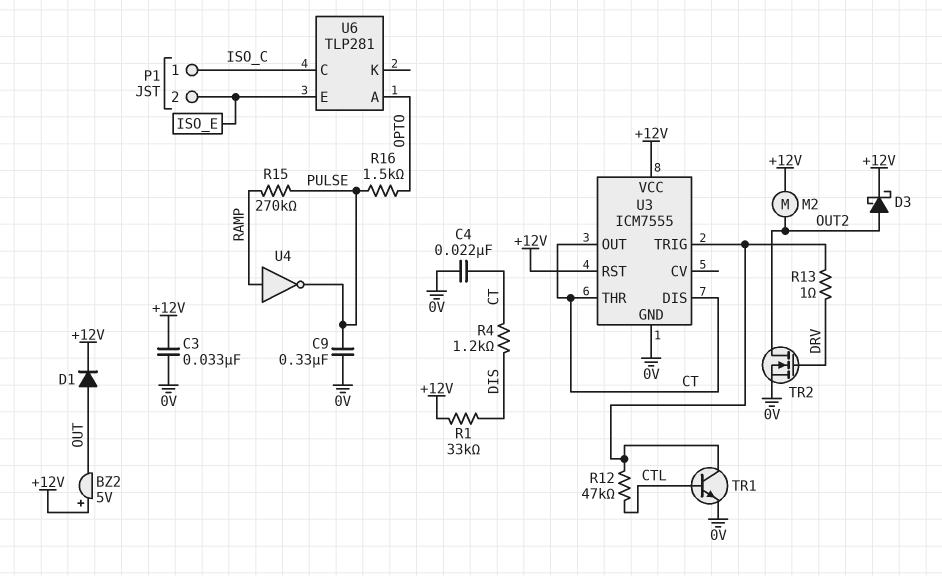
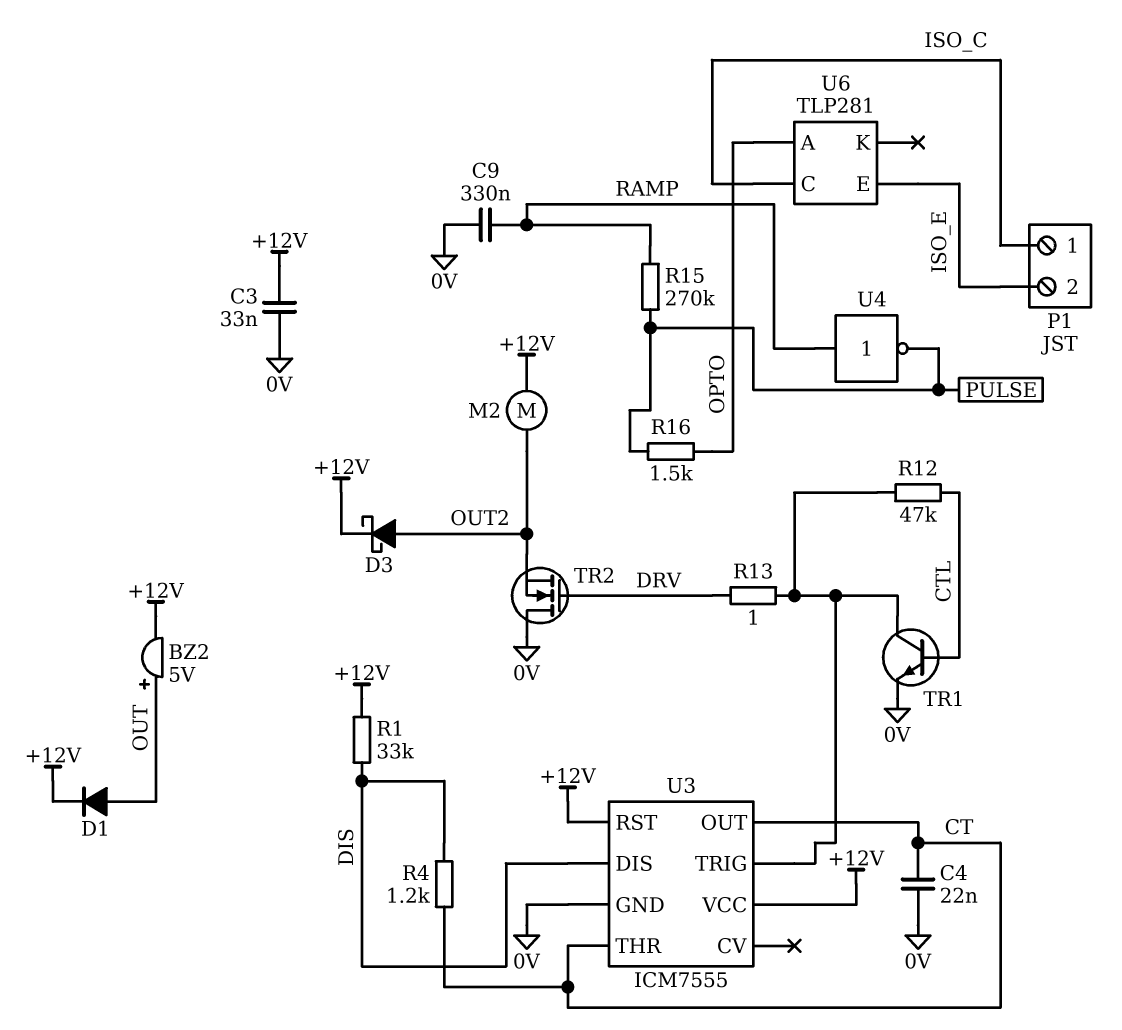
BZ2: buzzer 5V (plus +12V, minus OUT) -> buzzer 5V (plus OUT, minus +12V)
C9: 330nF (0V, PULSE) -> 330nF (0V, RAMP)
TR2: NMOS (G DRV, D OUT2, S 0V) -> NMOS (G DRV, D 0V, S OUT2)
U3 pin DIS: CT -> DIS

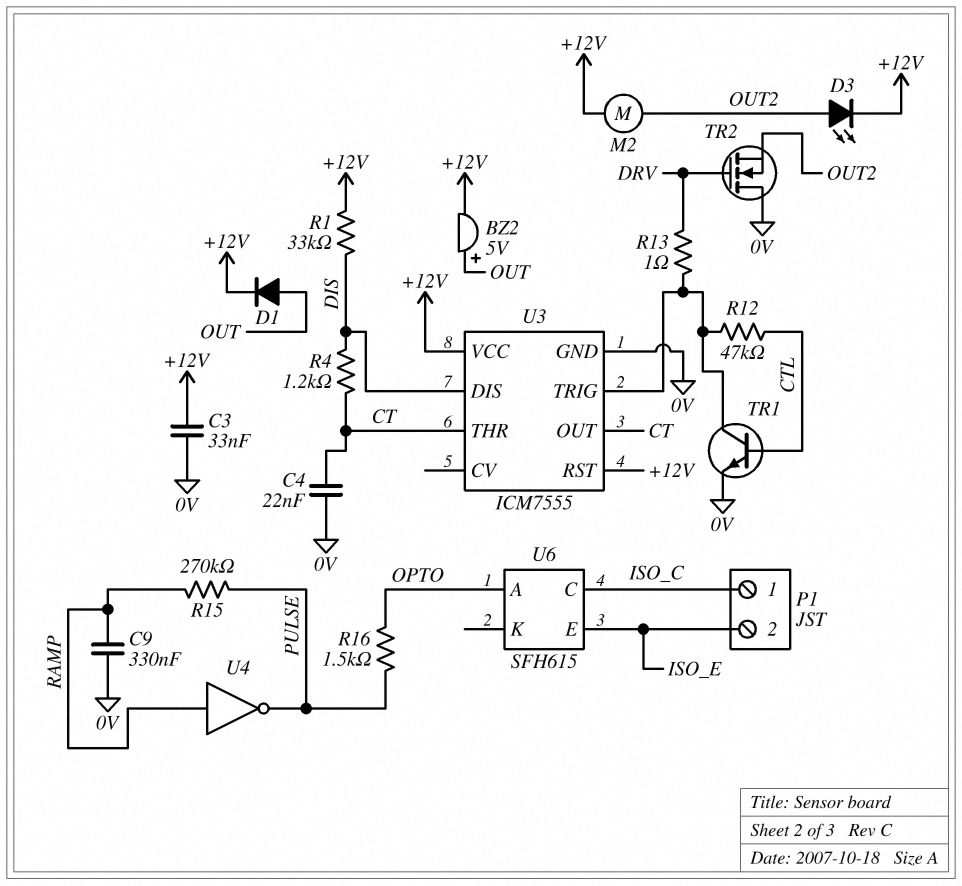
D3: schottky (A OUT2, K +12V) -> LED (A OUT2, K +12V)
U6: TLP281 -> SFH615

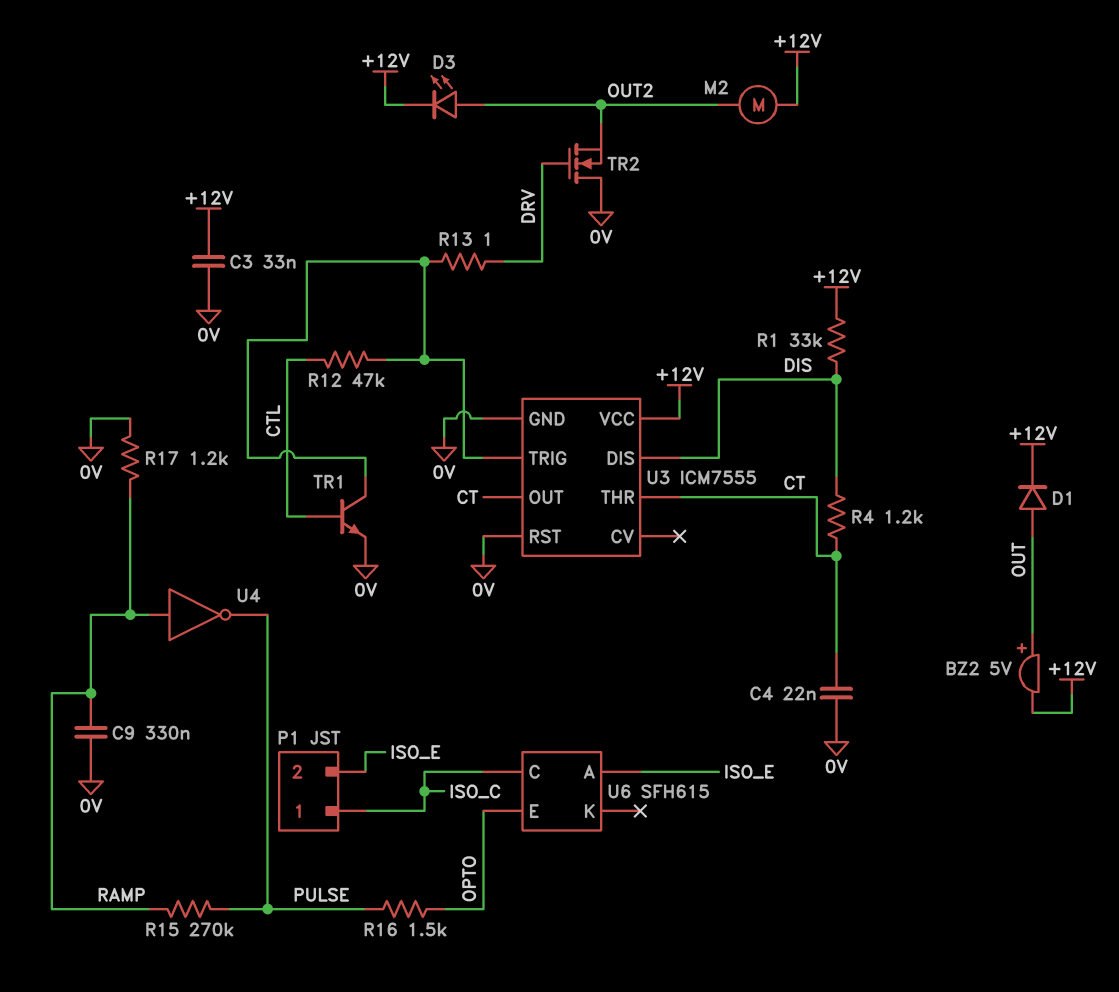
R17: none -> 1.2k (0V, RAMP)
U3 pin RST: +12V -> 0V
U6 pin A: OPTO -> ISO_E
U6 pin E: ISO_E -> OPTO

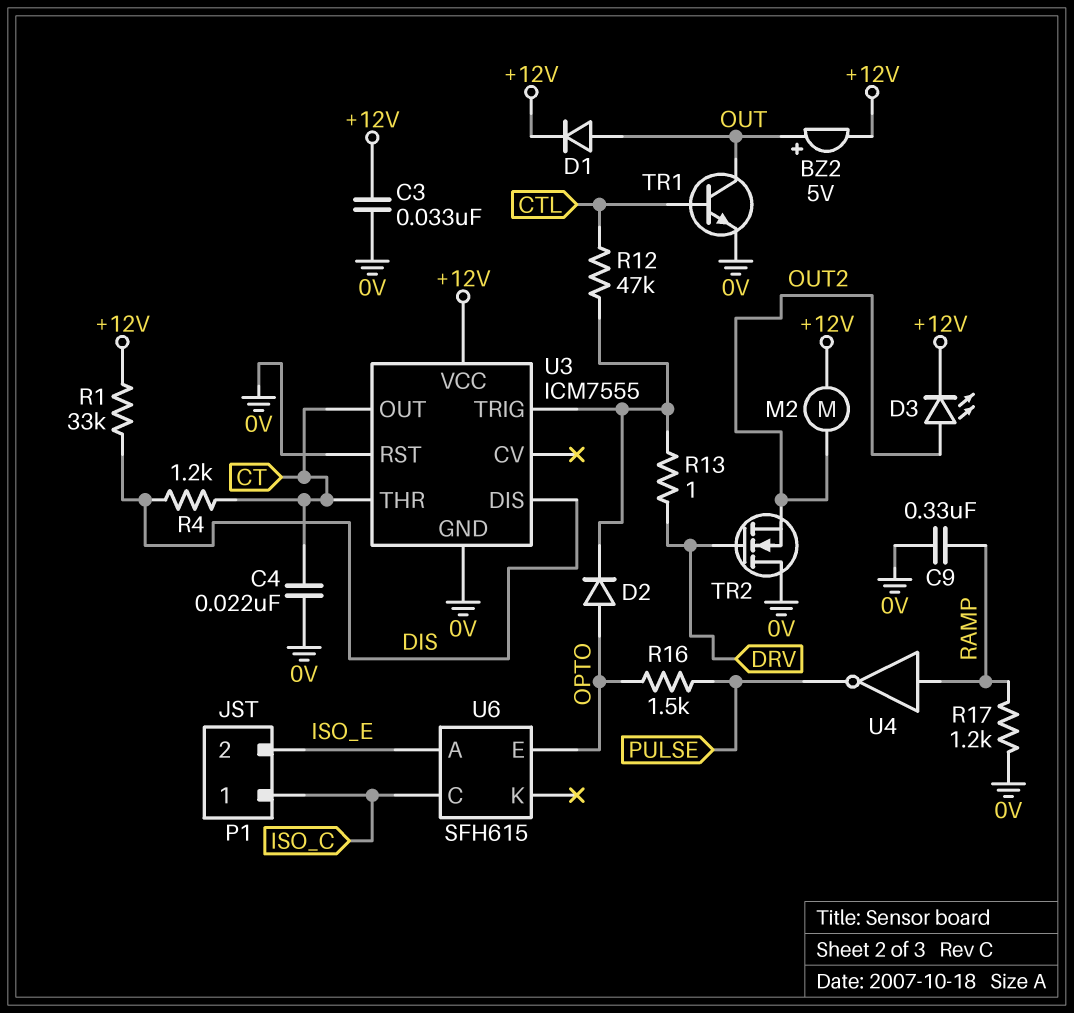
D2: none -> diode (A OPTO, K U3/TRIG)
R15: 270k (PULSE, RAMP) -> none
TR1: NPN (B CTL, C U3/TRIG, E 0V) -> NPN (B CTL, C OUT, E 0V)

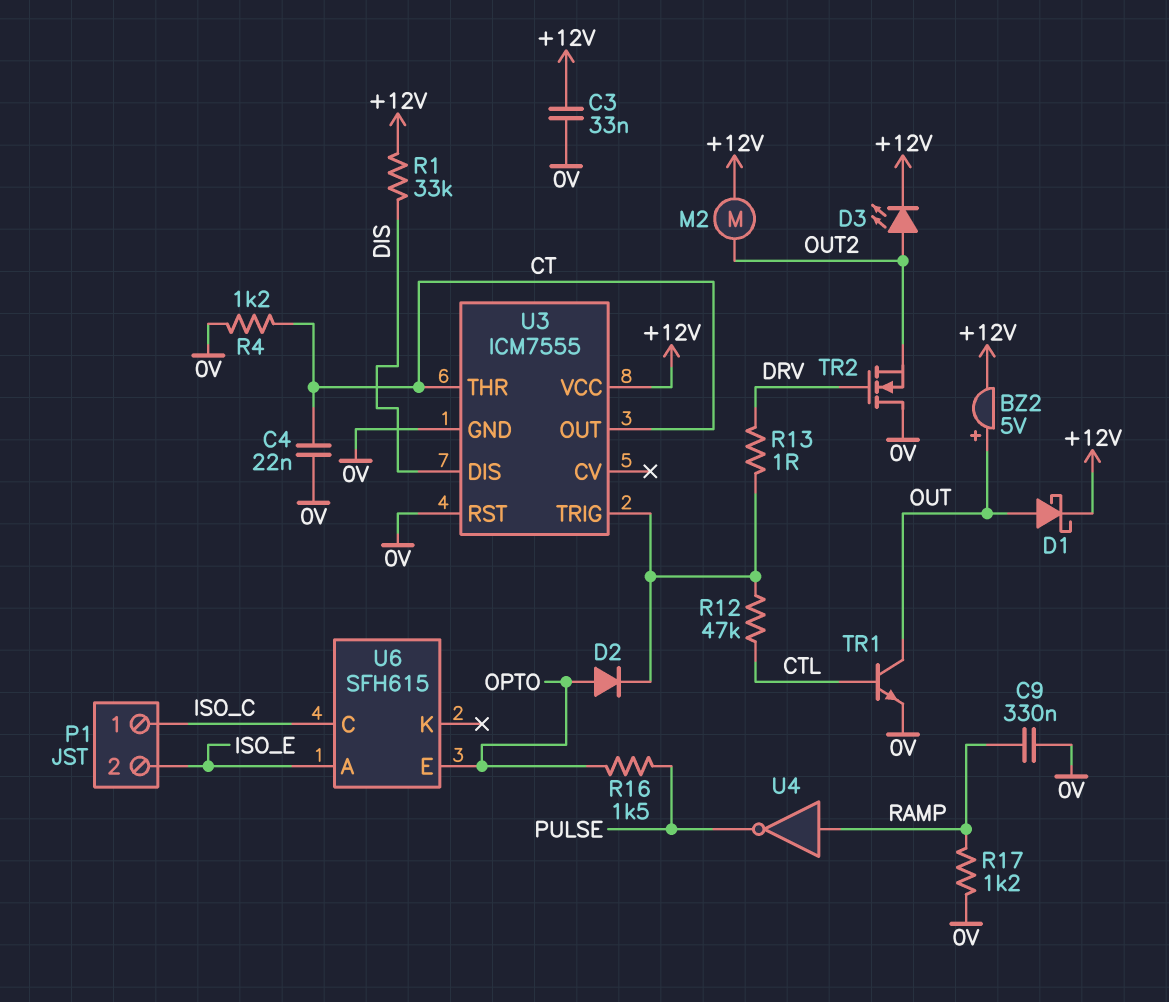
D1: diode (A OUT, K +12V) -> schottky (A OUT, K +12V)
R4: 1.2k (CT, DIS) -> 1.2k (0V, CT)

